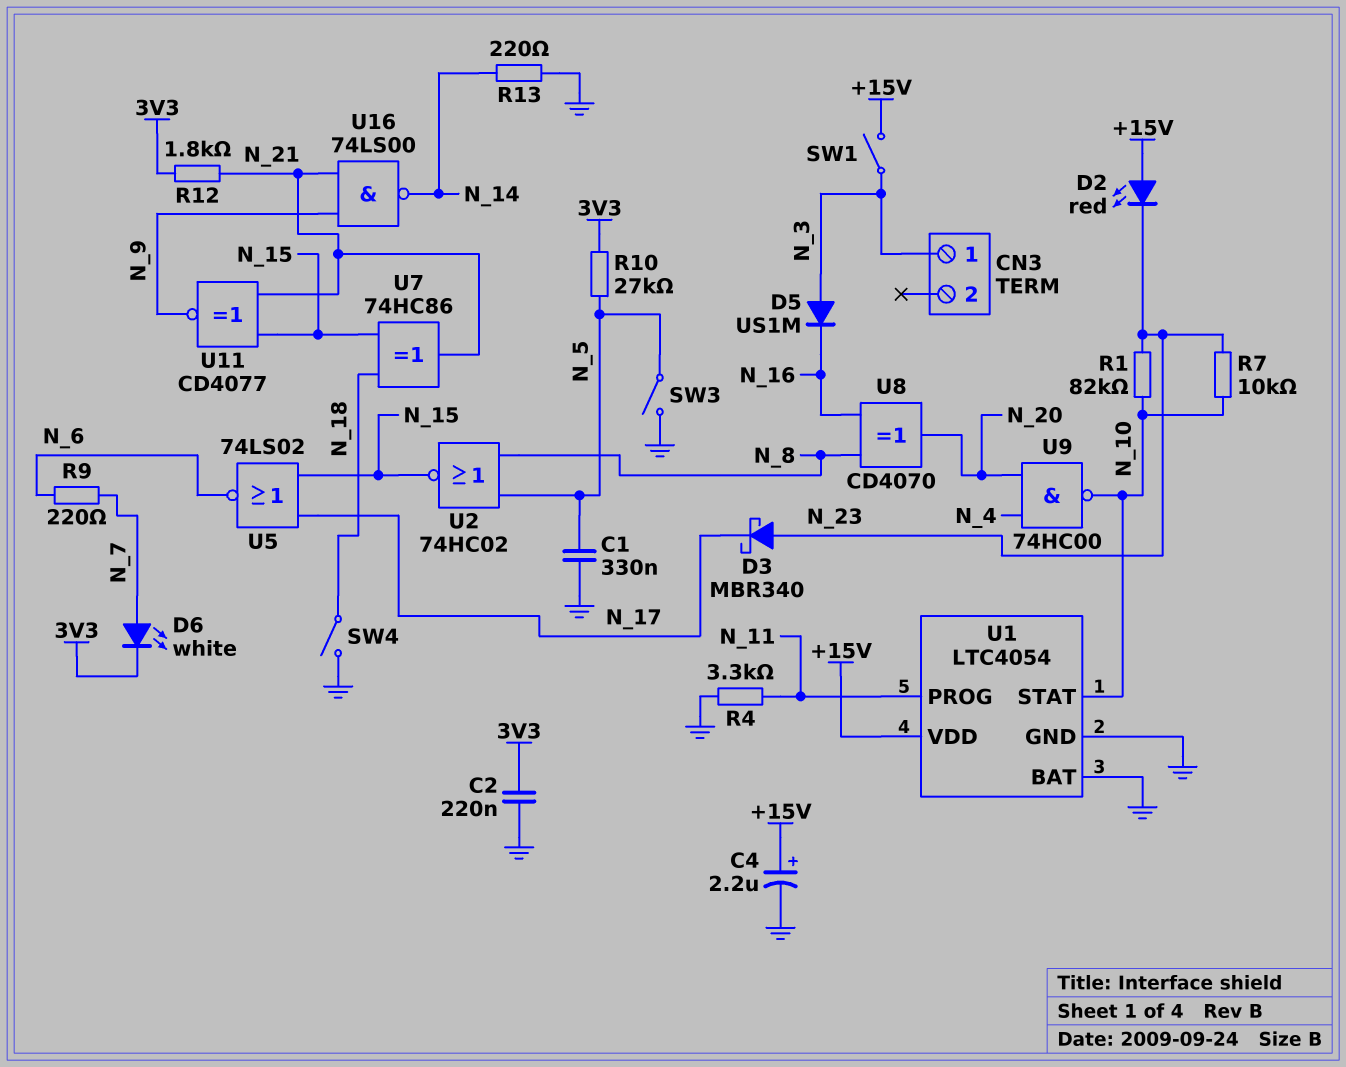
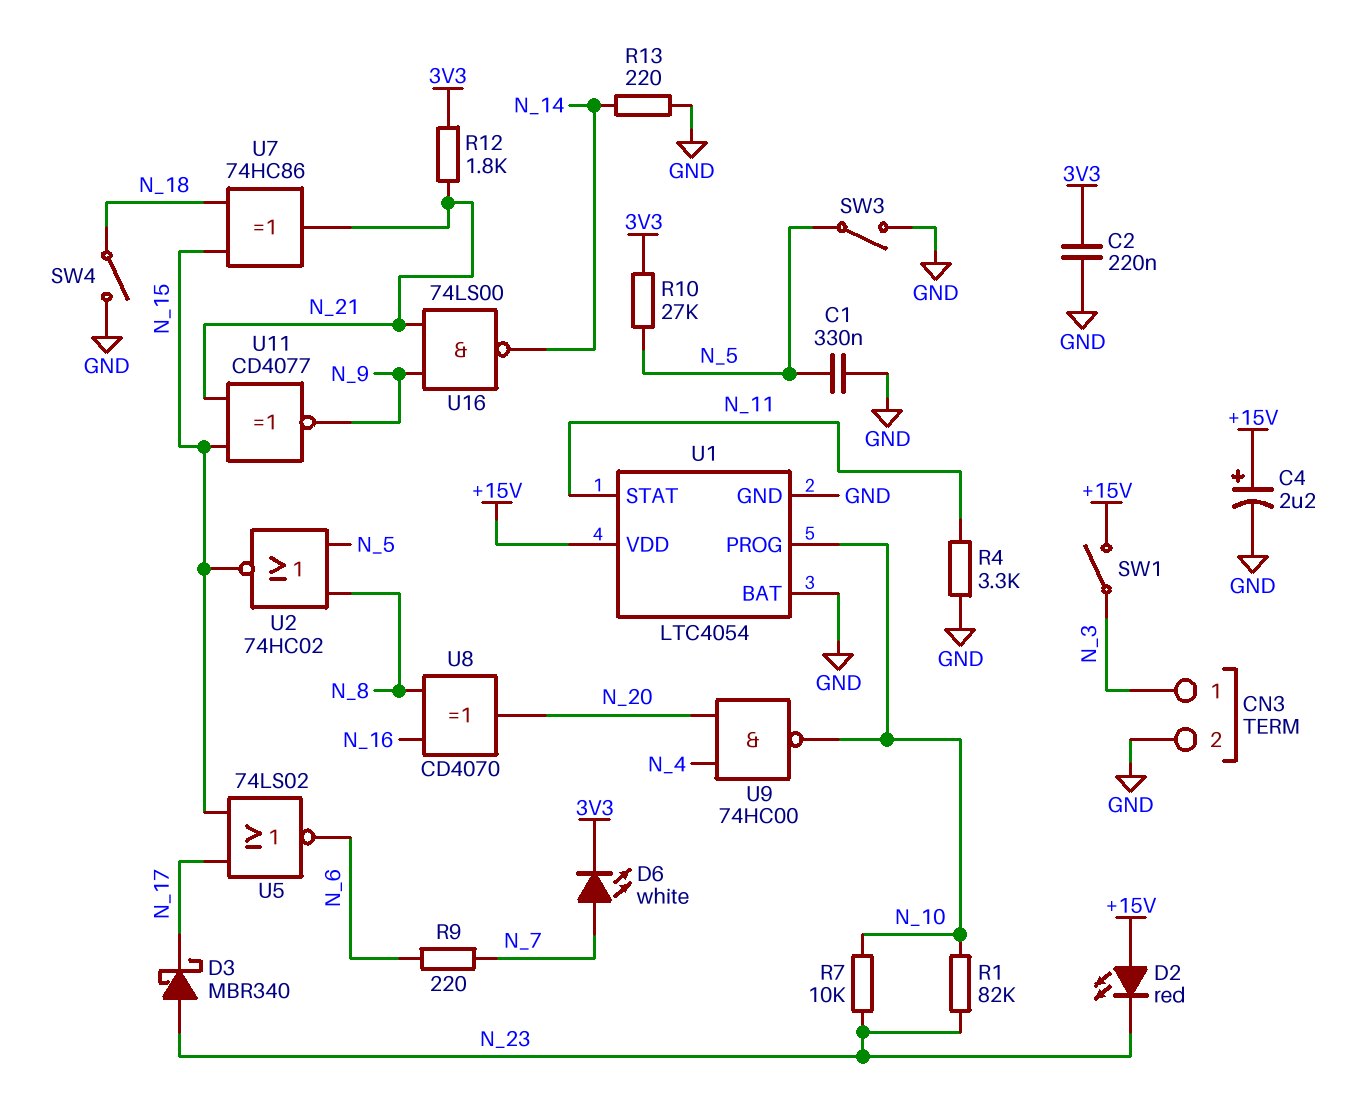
CN3 pin 2: none -> GND
D5: diode US1M (A N_3, K N_16) -> none
U1 pin PROG: N_11 -> N_10
U1 pin STAT: N_10 -> N_11

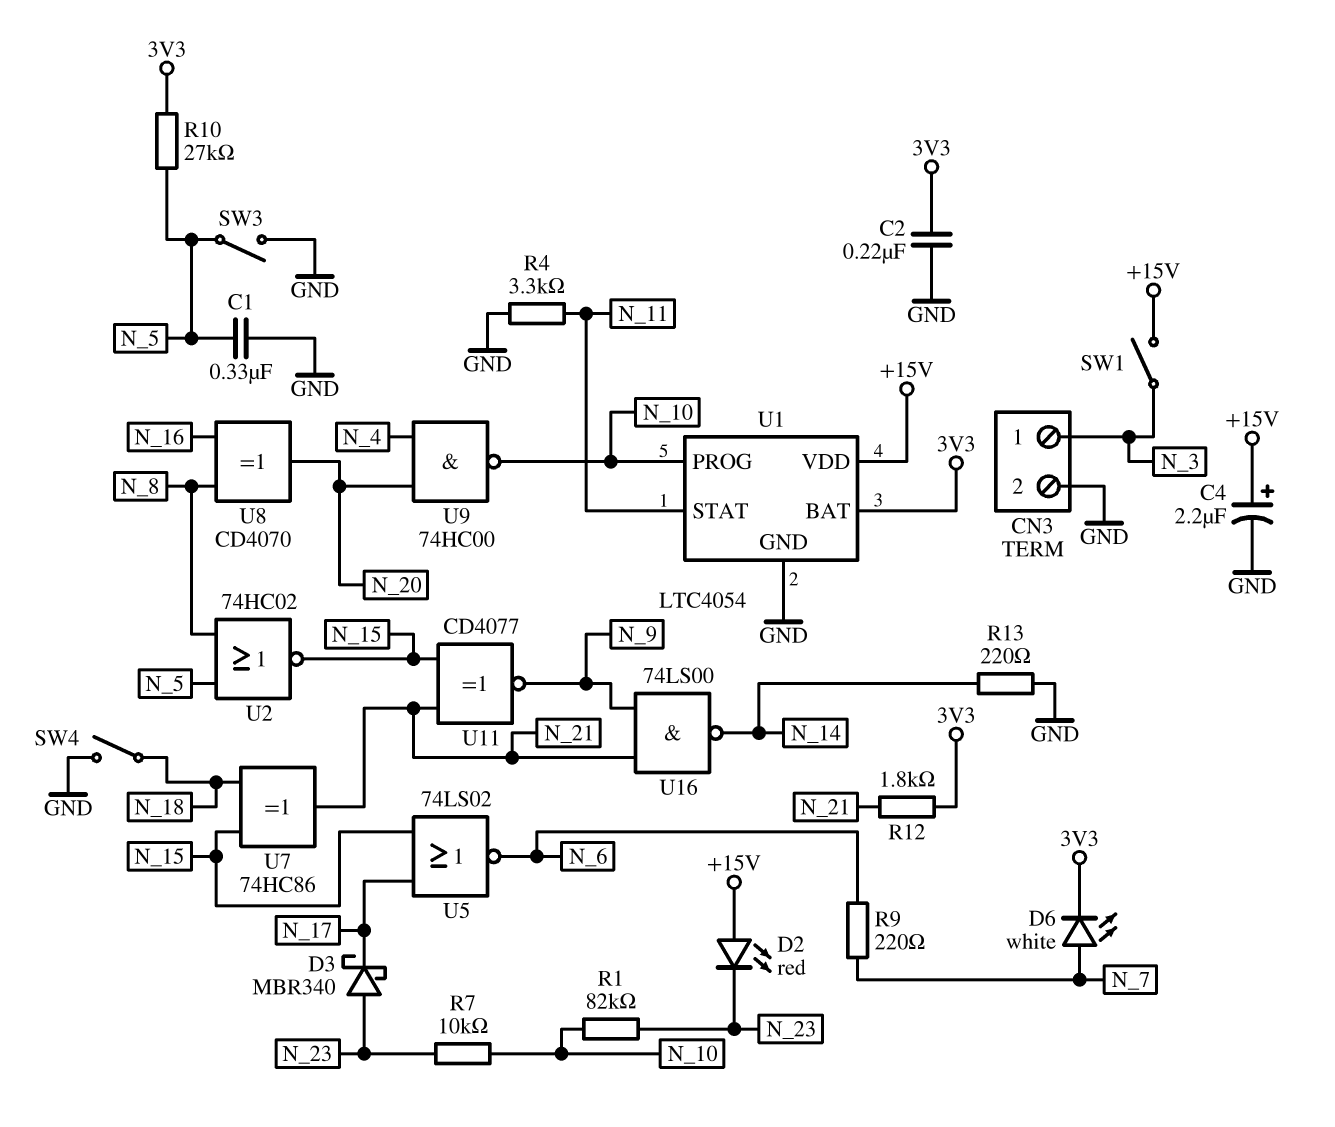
U1 pin BAT: GND -> 3V3

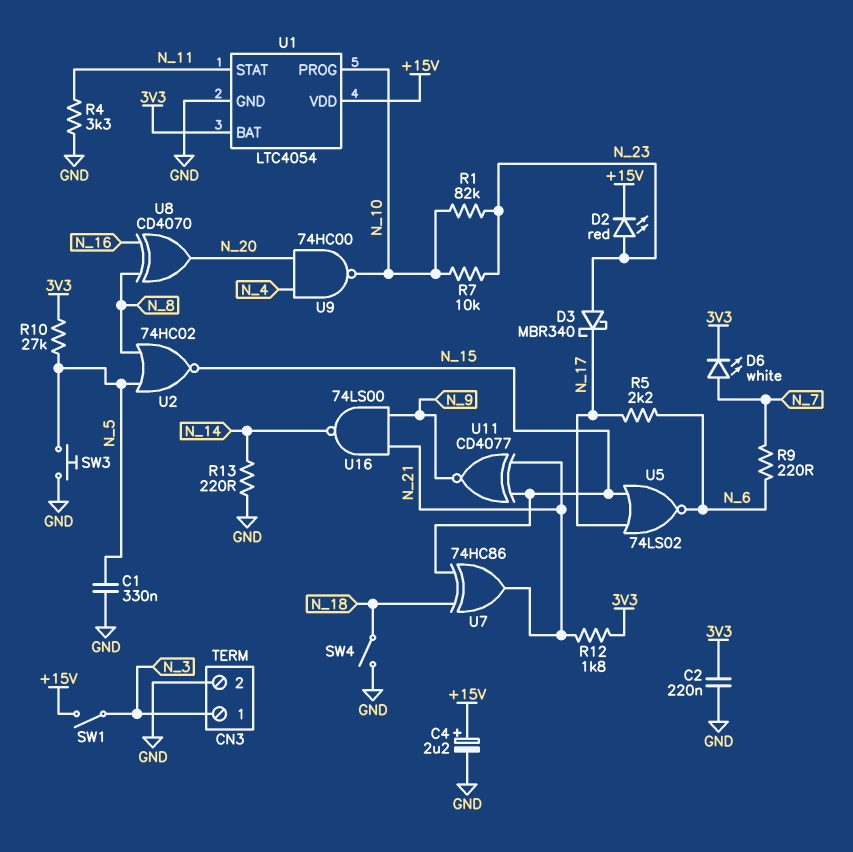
D2: LED red (A +15V, K N_23) -> LED red (A N_23, K +15V)
R5: none -> 2.2k (N_6, N_17)
SW3: switch (GND, N_5) -> button (GND, N_5)

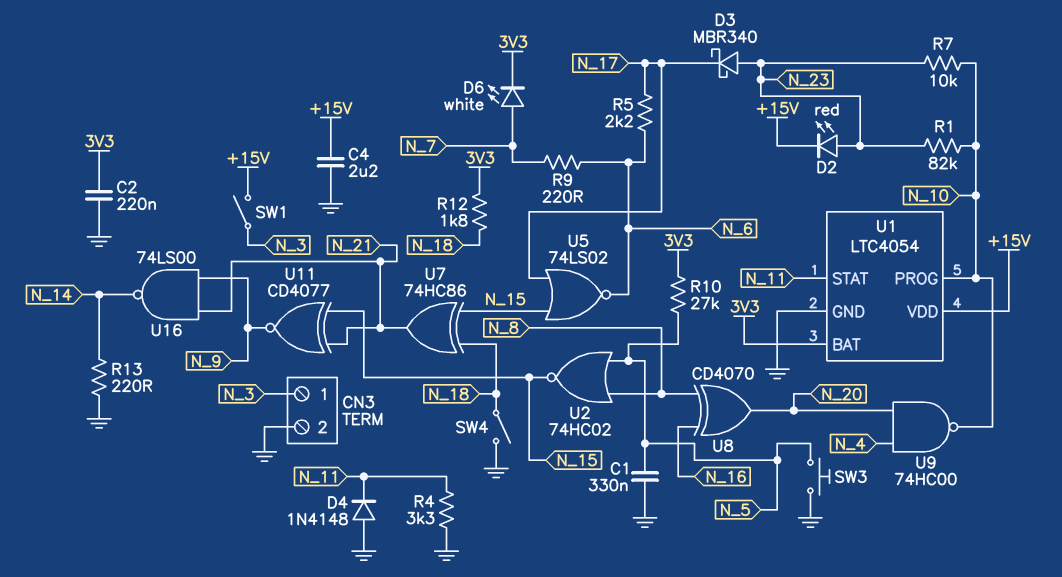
C4: 2.2uF (plus +15V, minus GND) -> 2.2uF (+15V, GND)
D4: none -> diode 1N4148 (A GND, K N_11)
R12: 1.8k (3V3, N_21) -> 1.8k (3V3, N_18)

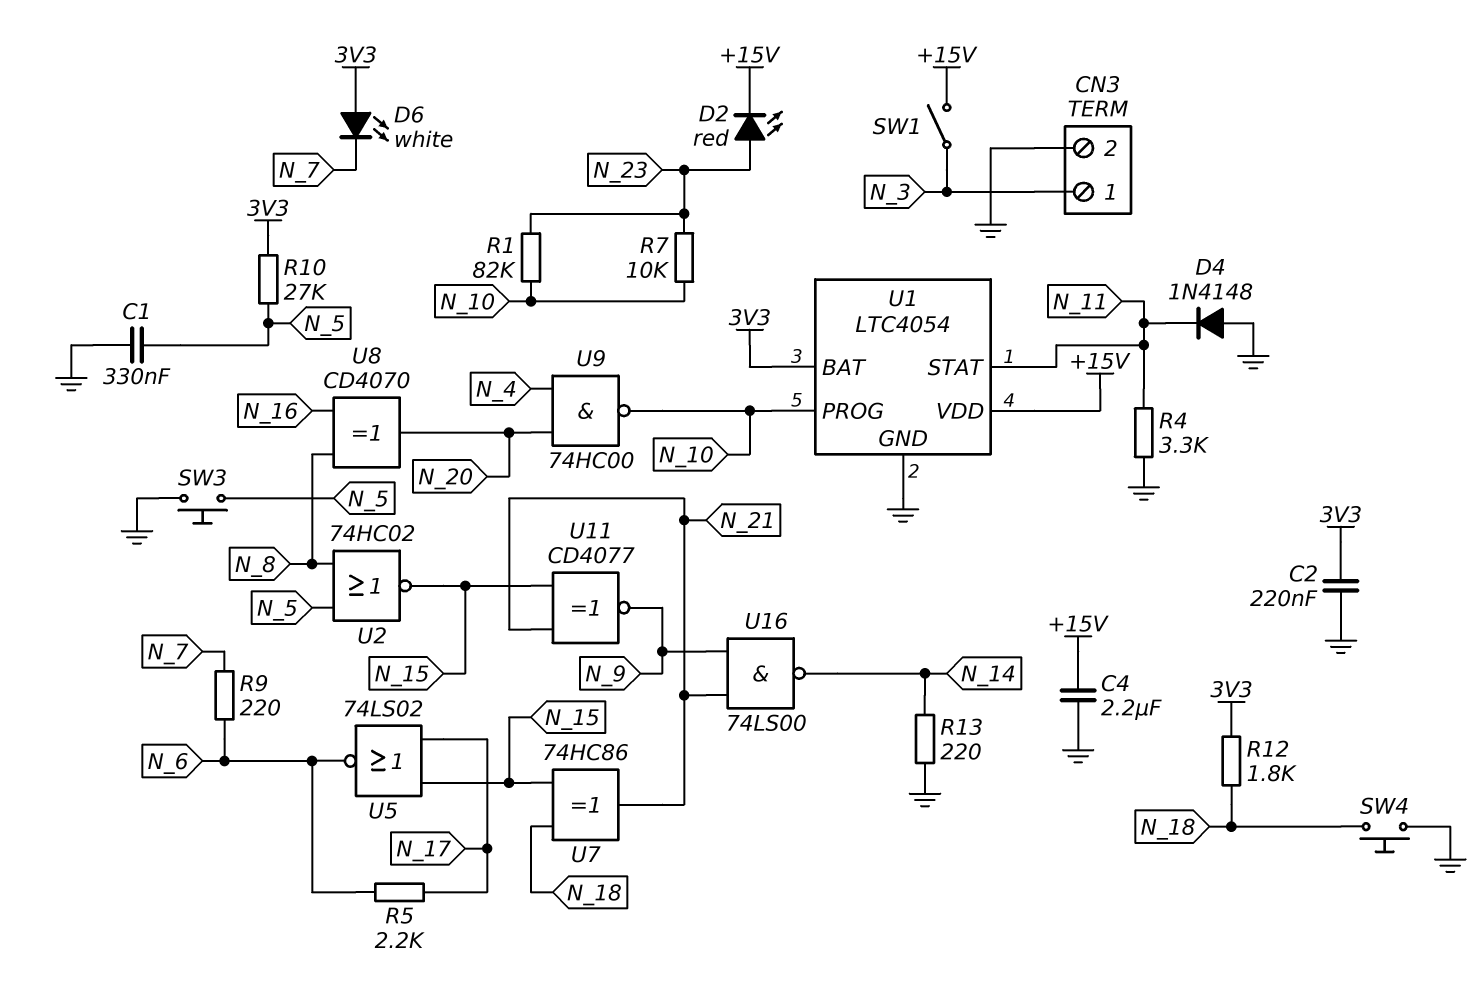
D3: schottky MBR340 (A N_23, K N_17) -> none
D6: LED white (A N_7, K 3V3) -> LED white (A 3V3, K N_7)
SW4: switch (GND, N_18) -> button (GND, N_18)

